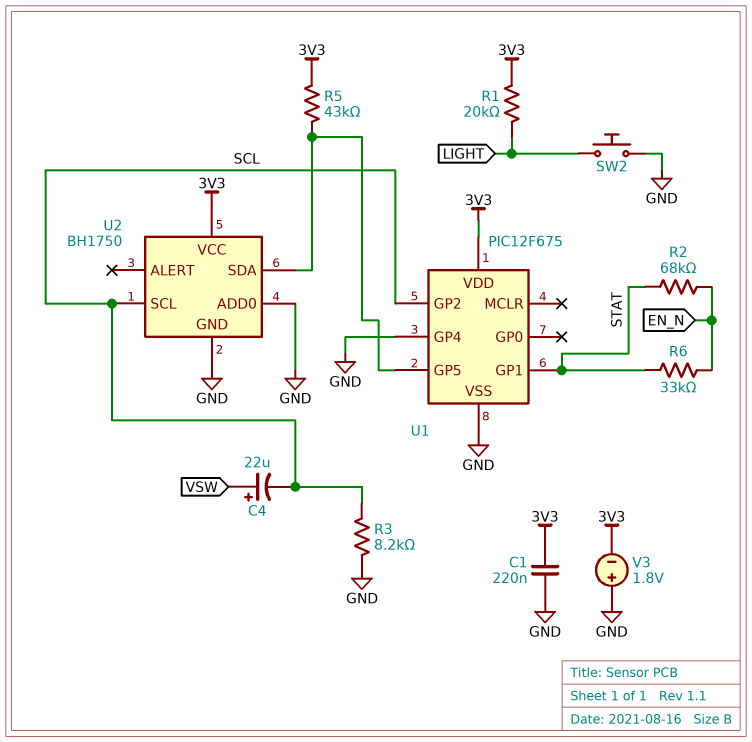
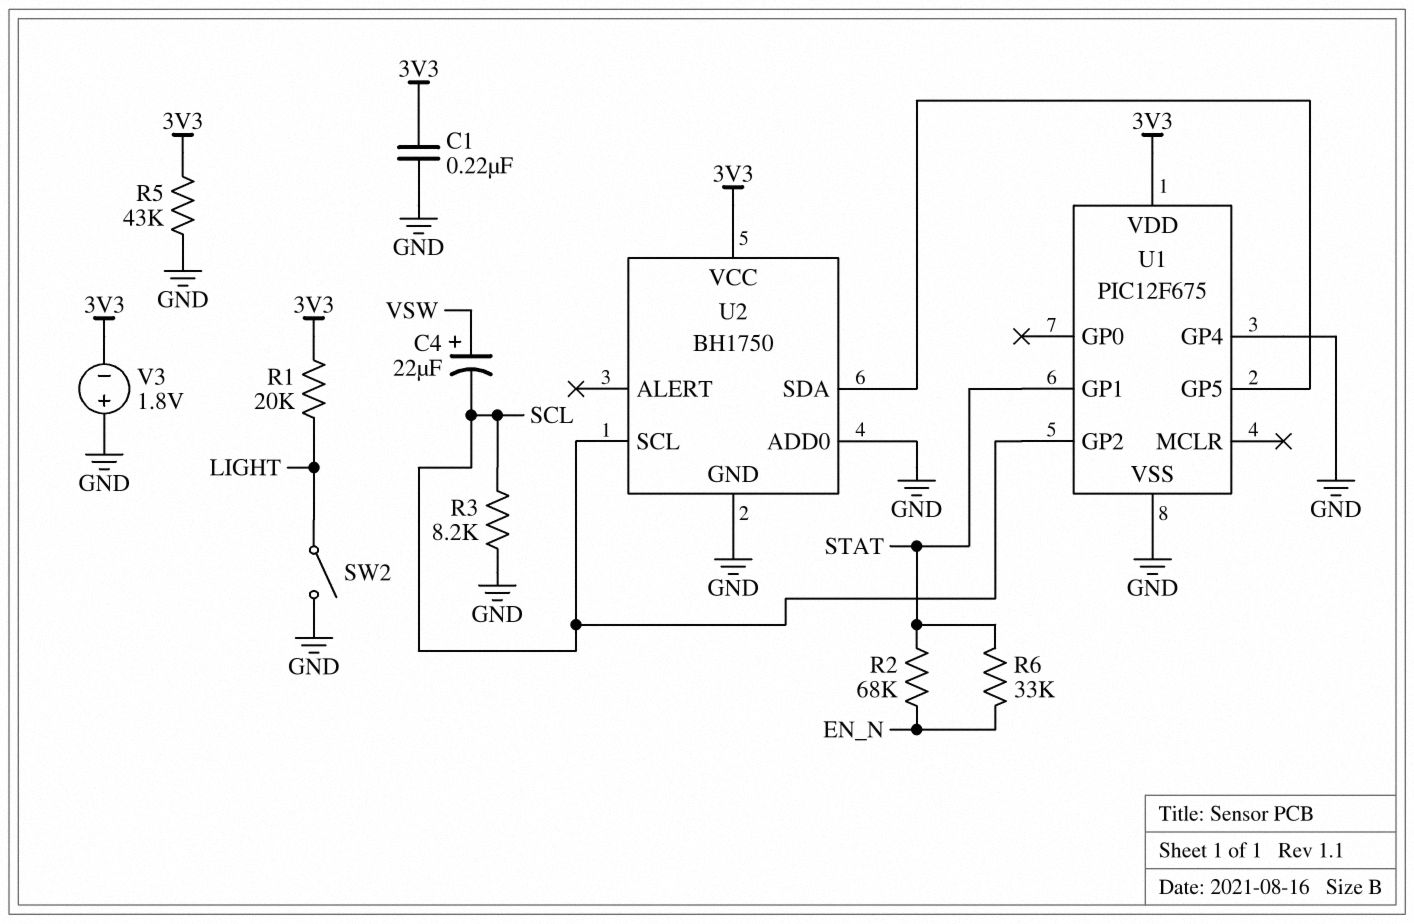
R5: 43k (3V3, U1/GP5) -> 43k (3V3, GND)
SW2: button (GND, LIGHT) -> switch (GND, LIGHT)

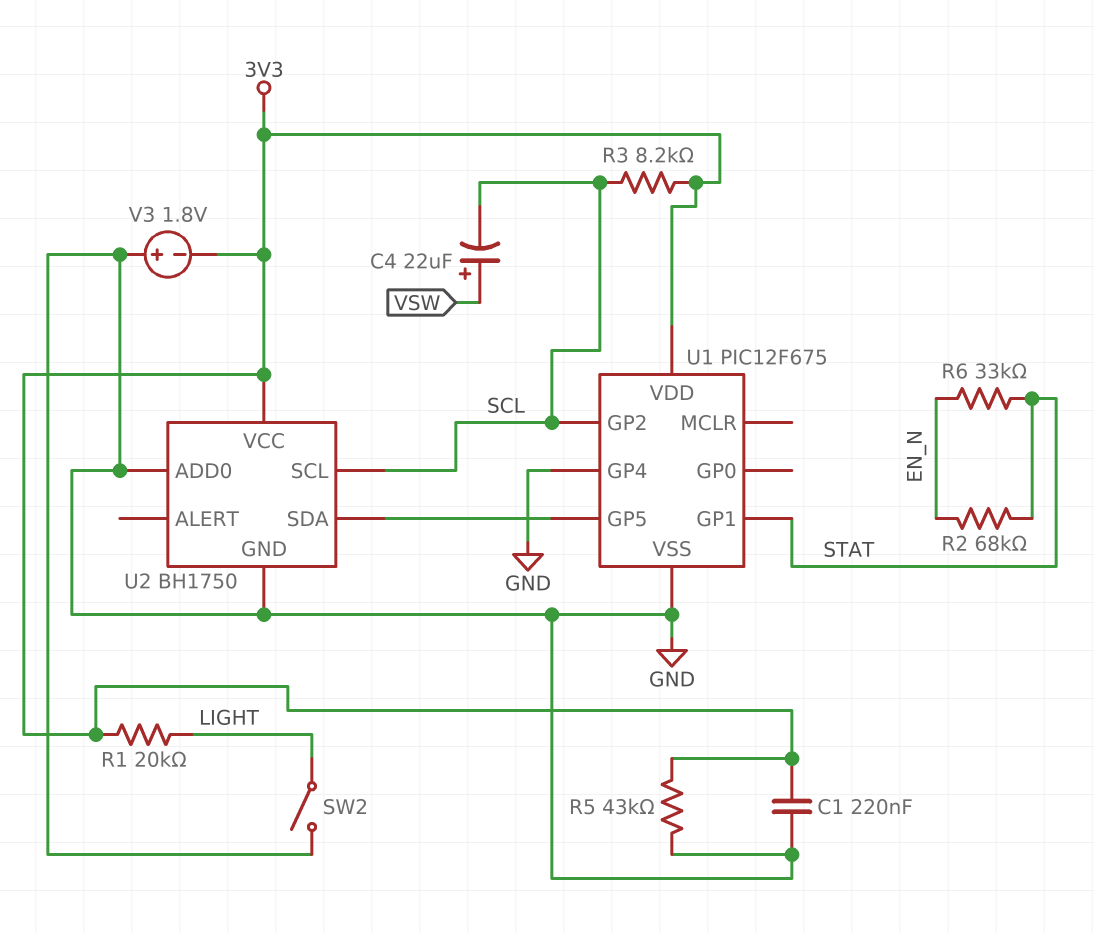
R3: 8.2k (GND, SCL) -> 8.2k (3V3, SCL)

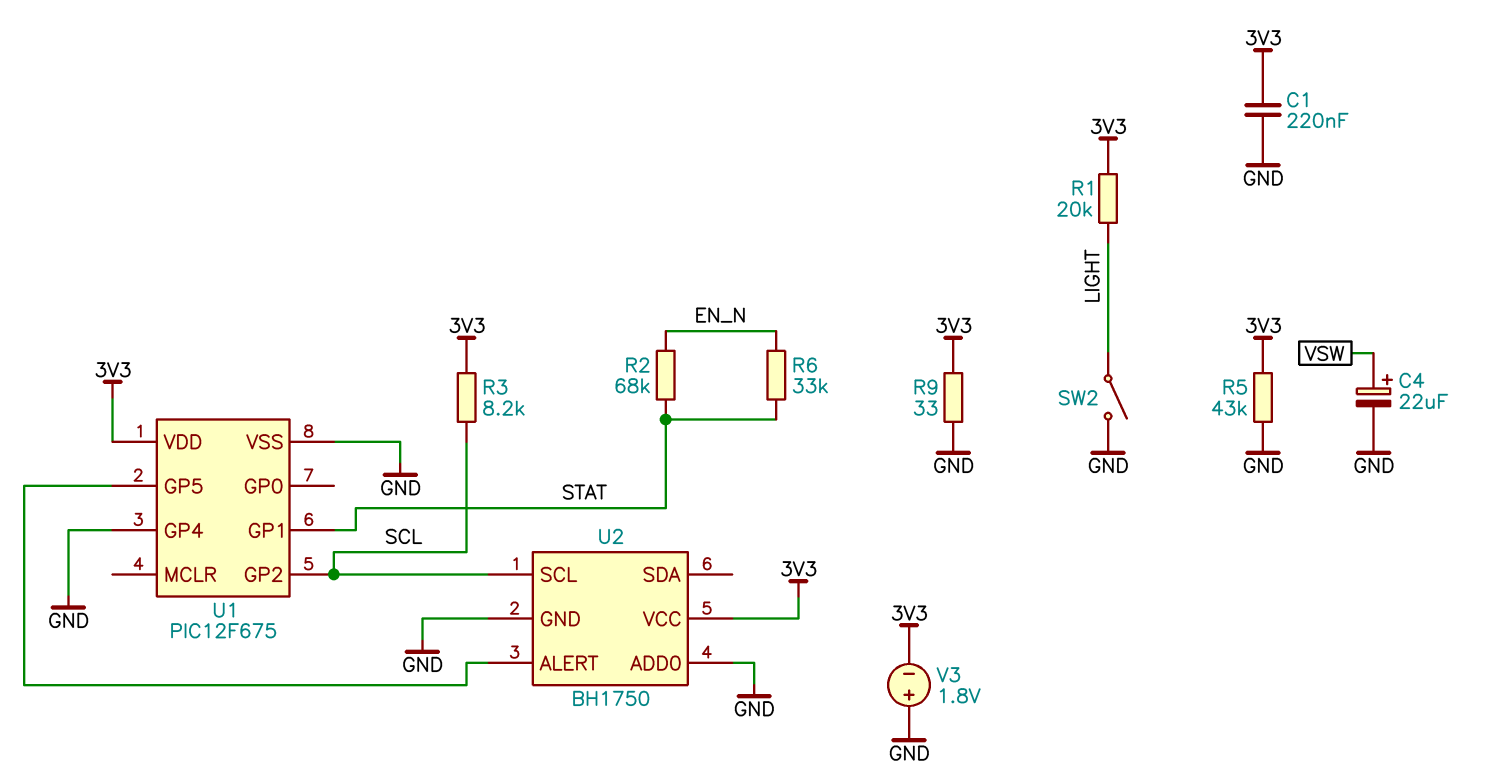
C4: 22uF (plus VSW, minus SCL) -> 22uF (plus VSW, minus GND)
R9: none -> 33 (3V3, GND)
U2 pin ALERT: none -> U1/GP5
U2 pin SDA: U1/GP5 -> none

